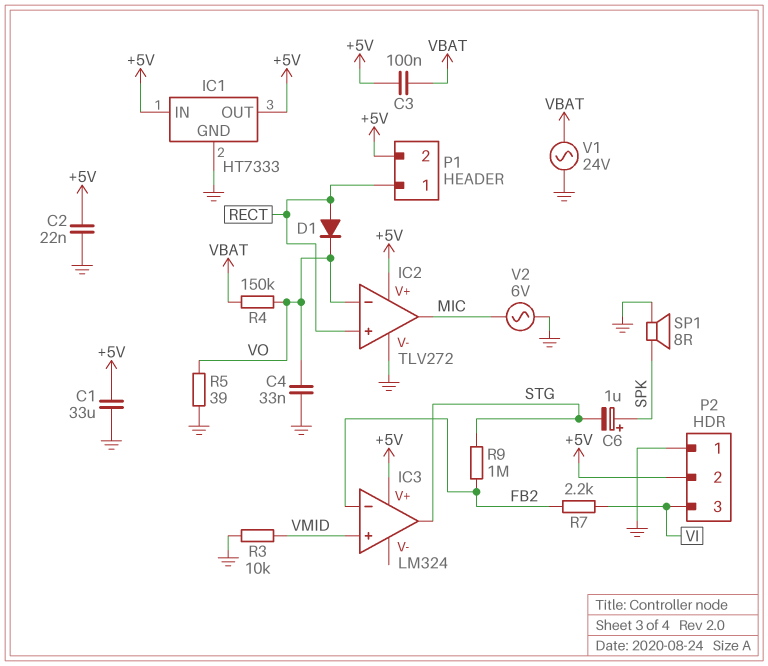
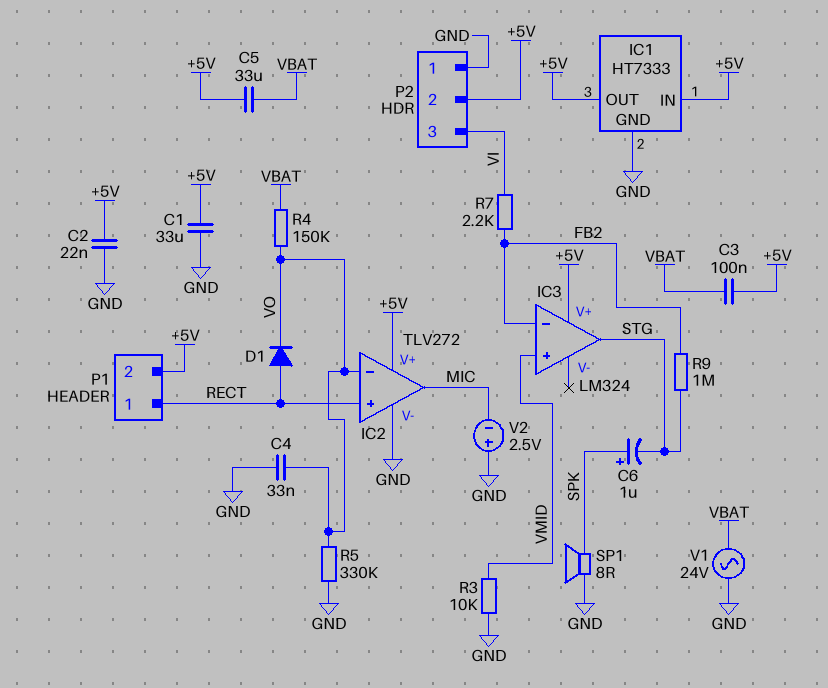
C5: none -> 33uF (+5V, VBAT)
R5: 39 (GND, VO) -> 330k (GND, VO)
V2: AC 6V (GND, MIC) -> 2.5V (plus GND, minus MIC)

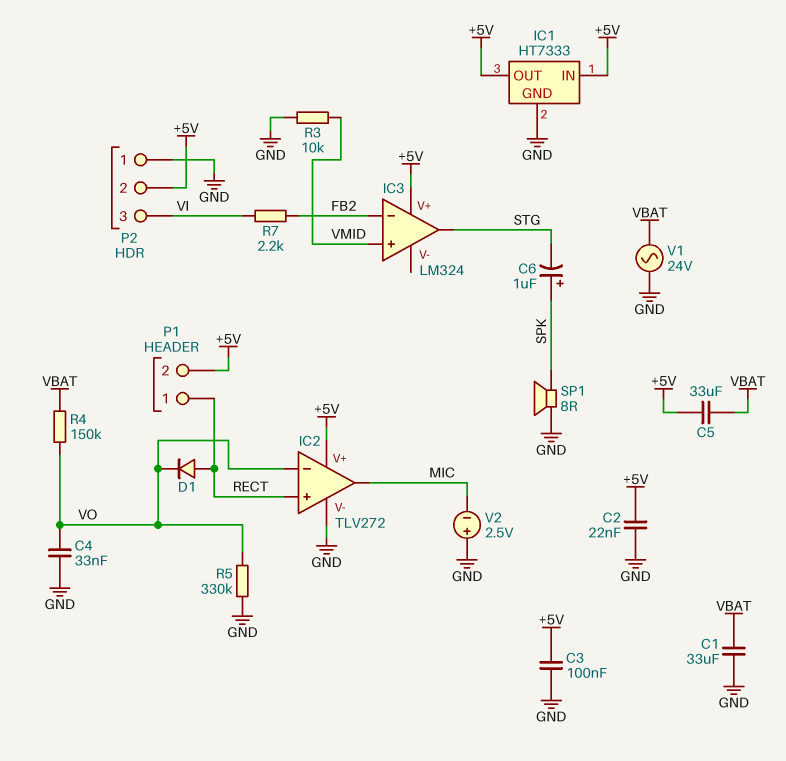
C1: 33uF (+5V, GND) -> 33uF (GND, VBAT)
C3: 100nF (+5V, VBAT) -> 100nF (+5V, GND)
R9: 1M (FB2, STG) -> none

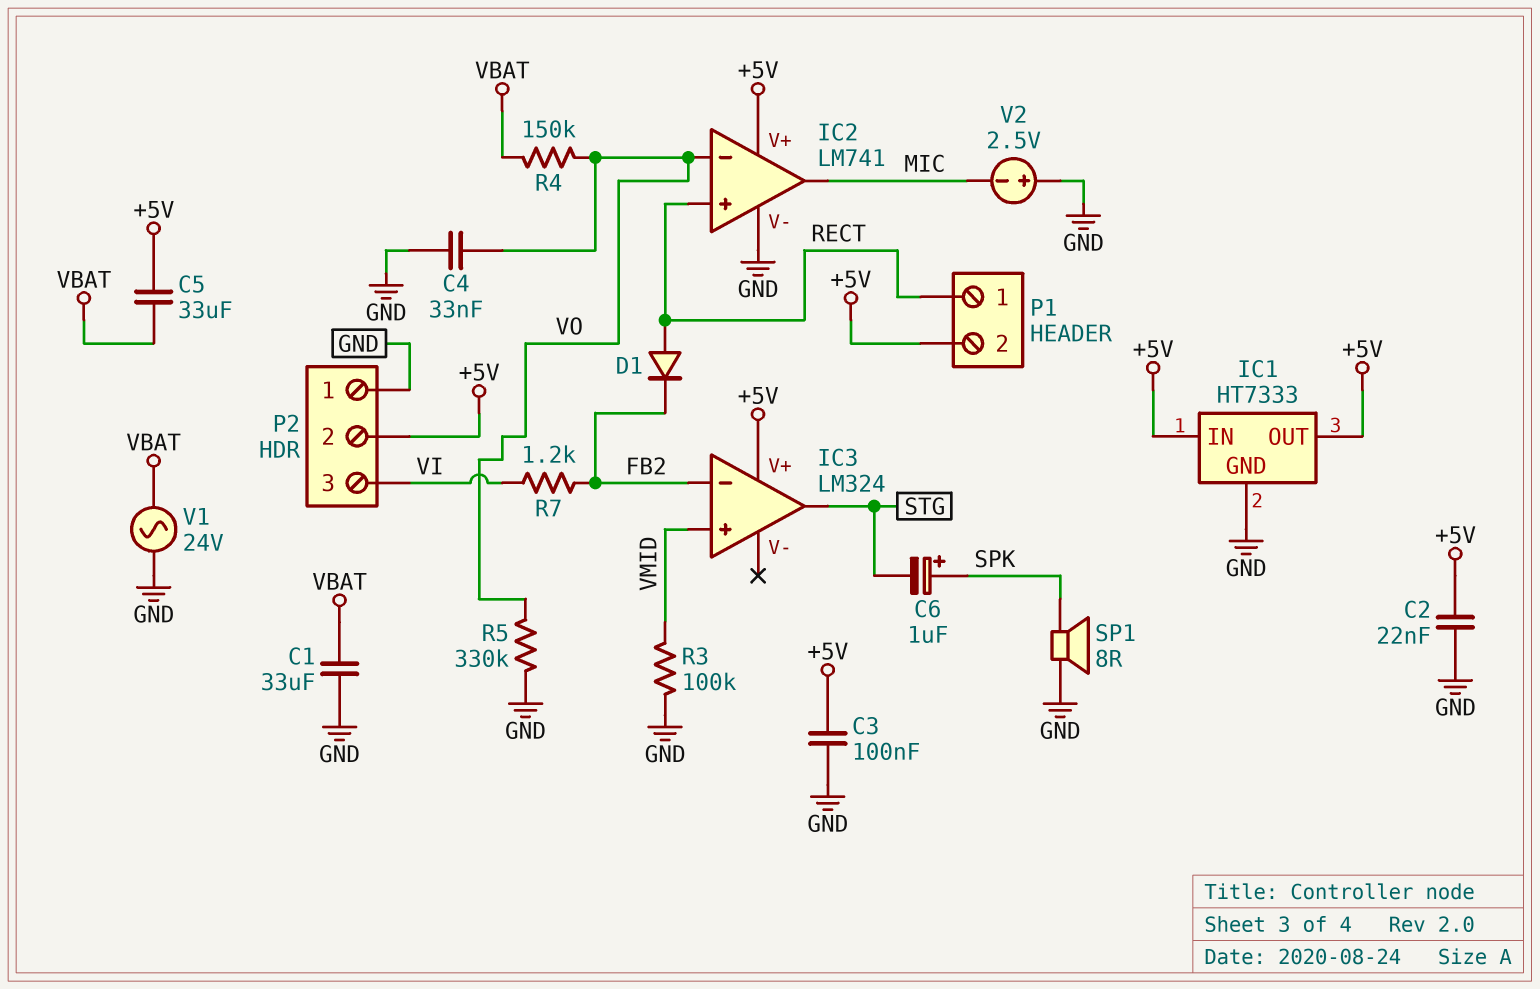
D1: diode (A RECT, K VO) -> diode (A RECT, K FB2)
IC2: TLV272 -> LM741
R3: 10k (GND, VMID) -> 100k (GND, VMID)
R7: 2.2k (FB2, VI) -> 1.2k (FB2, VI)

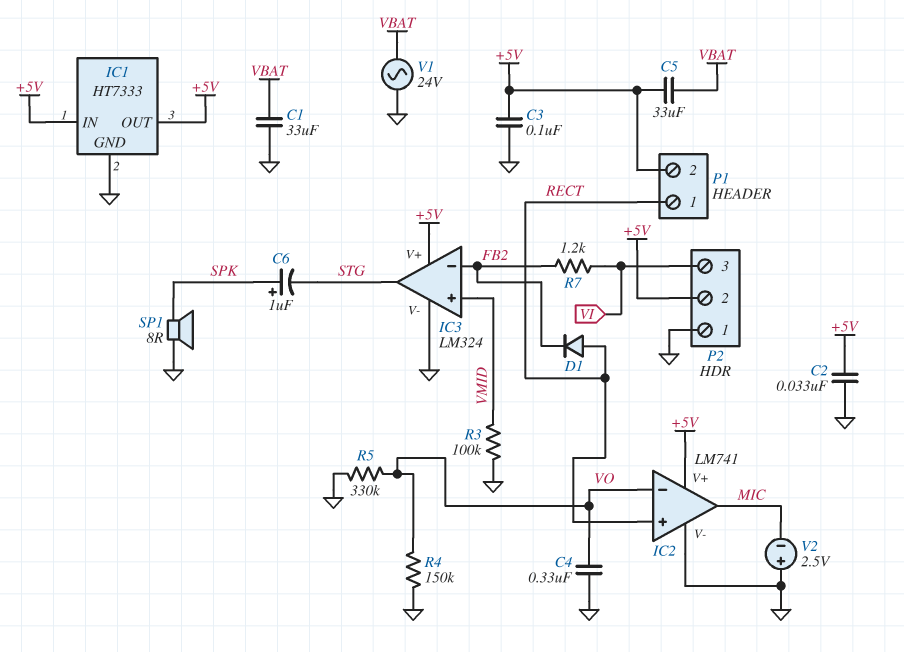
C2: 22nF (+5V, GND) -> 33nF (+5V, GND)
C4: 33nF (GND, VO) -> 330nF (GND, VO)
IC3 pin V-: none -> GND
R4: 150k (VBAT, VO) -> 150k (GND, VO)

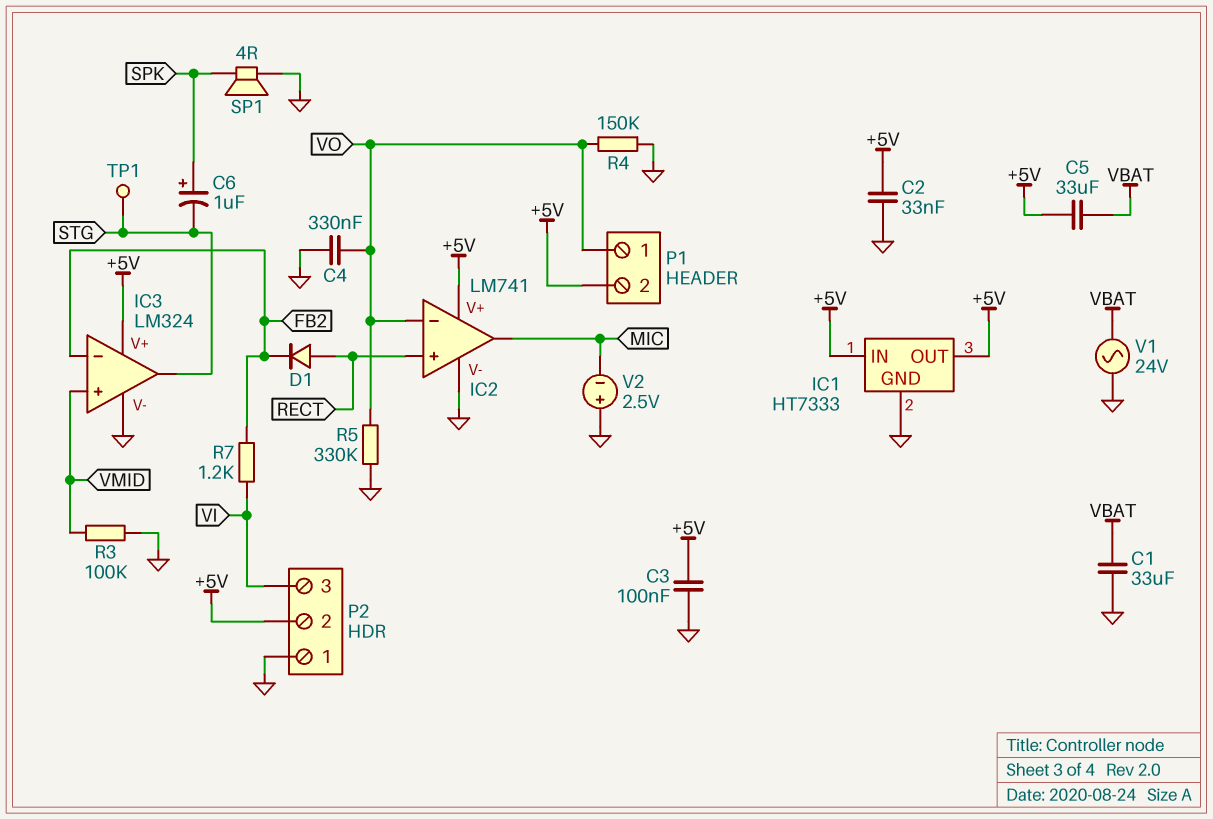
P1 pin 1: RECT -> VO
SP1: speaker 8R (GND, SPK) -> speaker 4R (GND, SPK)
TP1: none -> test point (STG)

